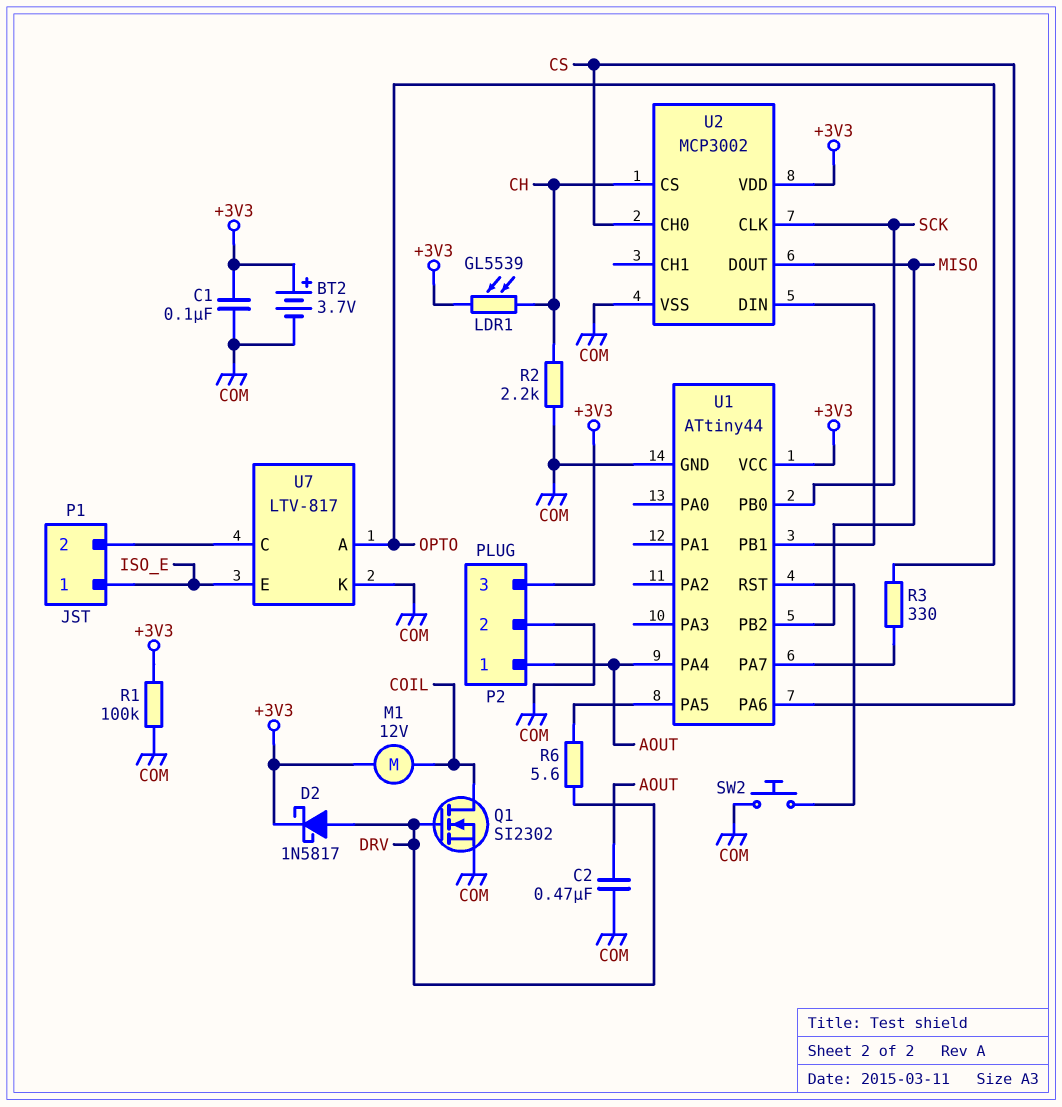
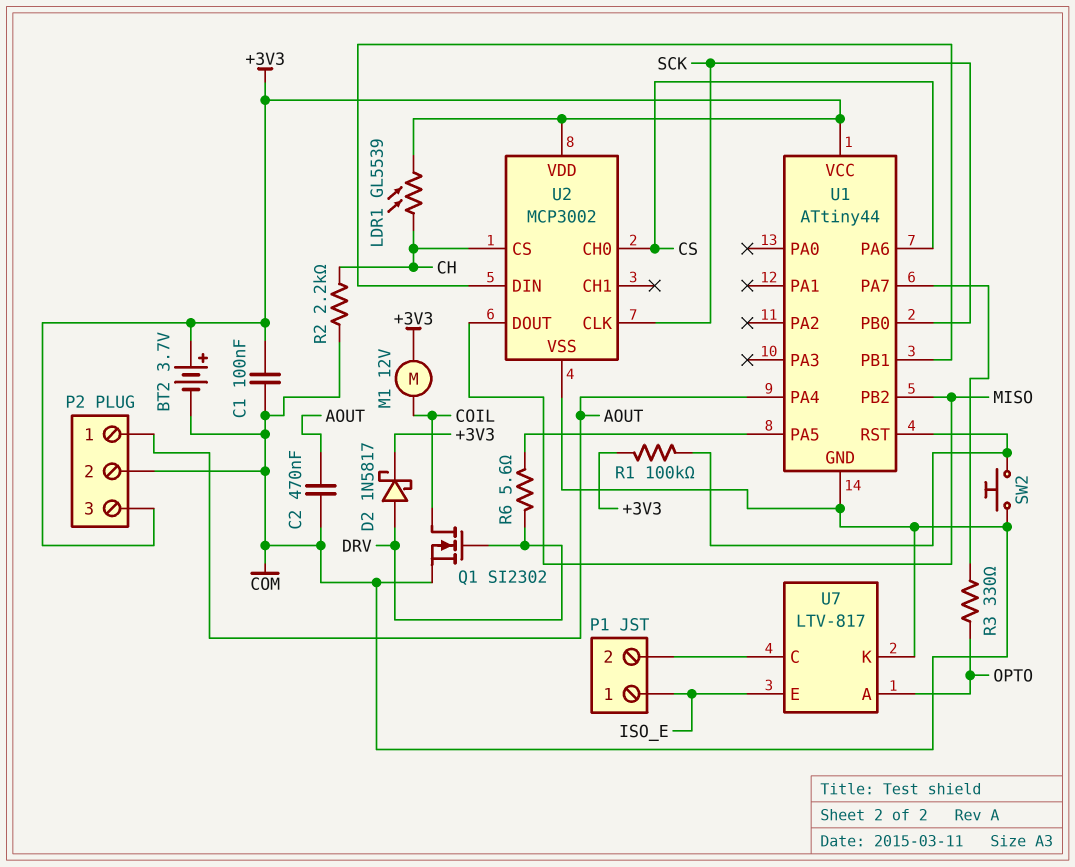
R1: 100k (+3V3, COM) -> 100k (+3V3, U1/RST)

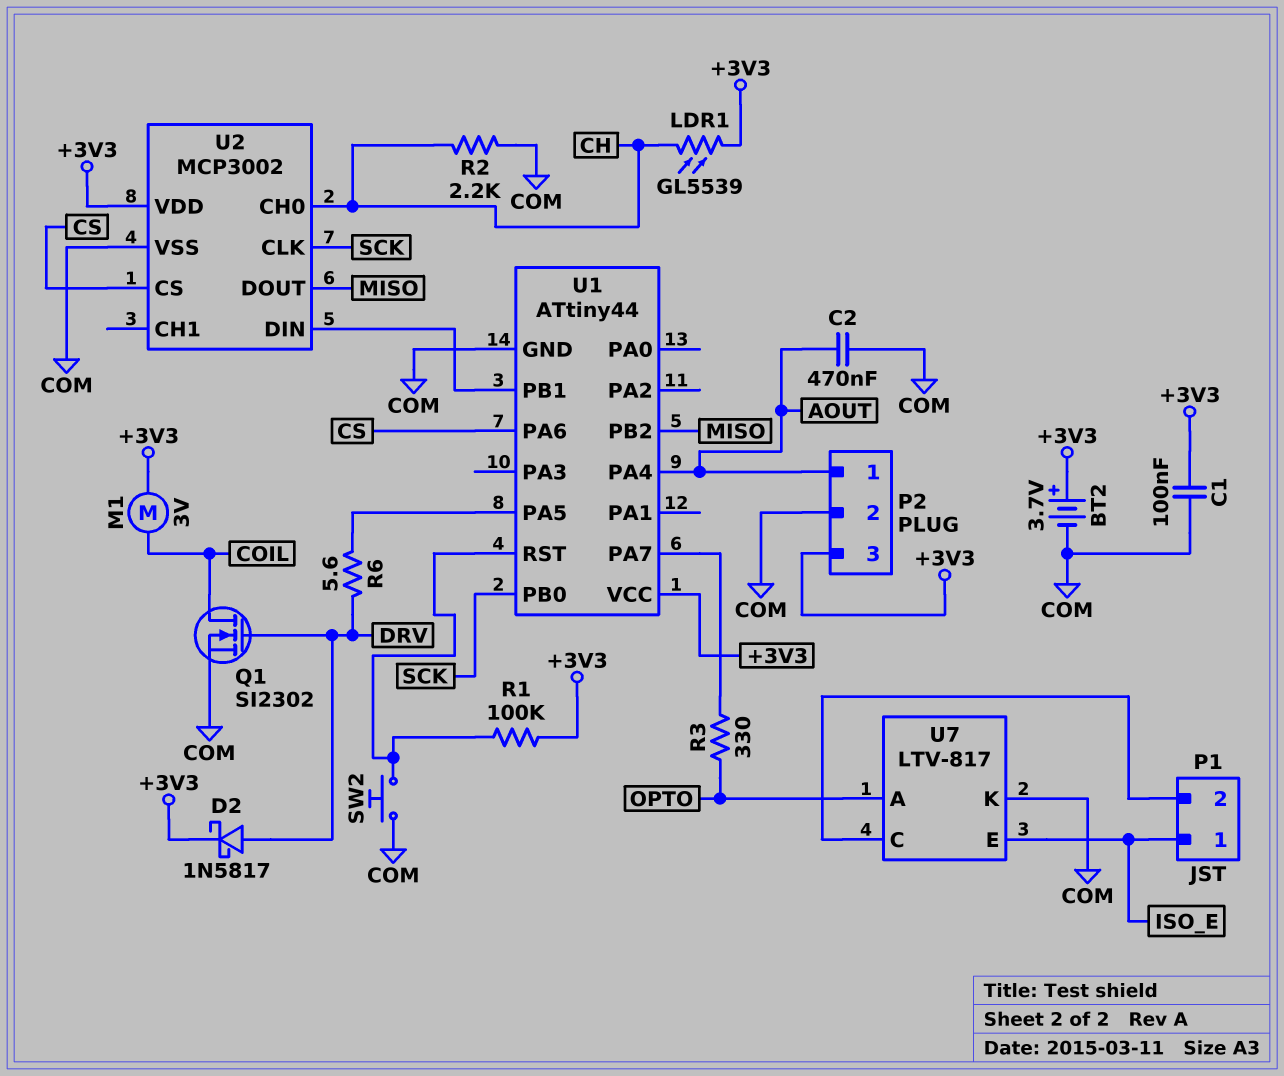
M1: motor 12V (+3V3, COIL) -> motor 3V (+3V3, COIL)
U2 pin CH0: CS -> CH
U2 pin CS: CH -> CS

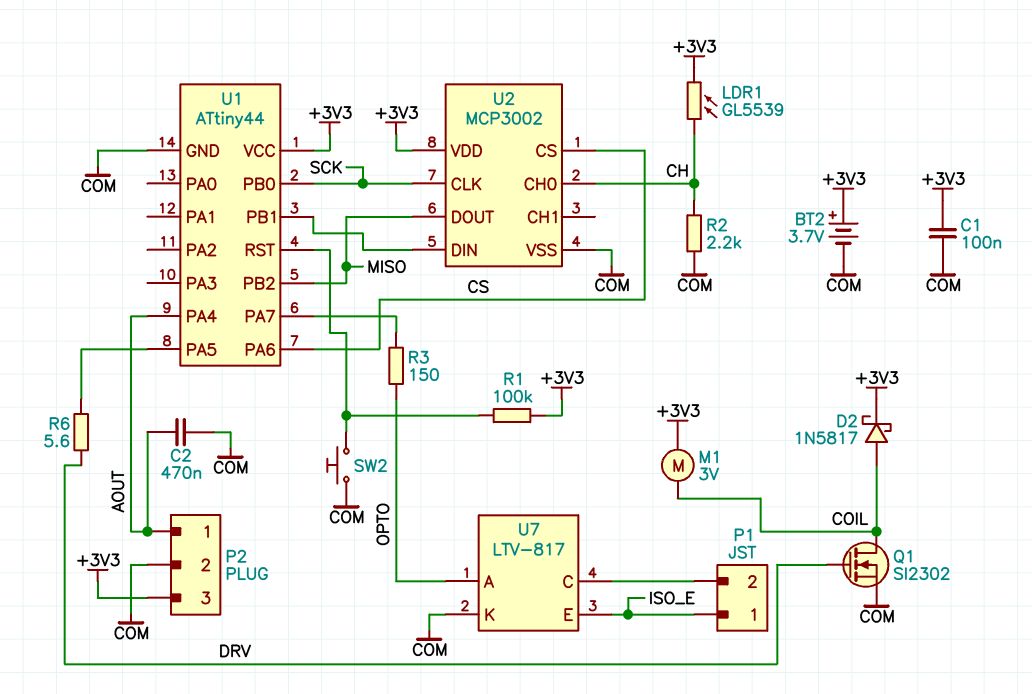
D2: schottky 1N5817 (A DRV, K +3V3) -> schottky 1N5817 (A COIL, K +3V3)
R3: 330 (OPTO, U1/PA7) -> 150 (OPTO, U1/PA7)

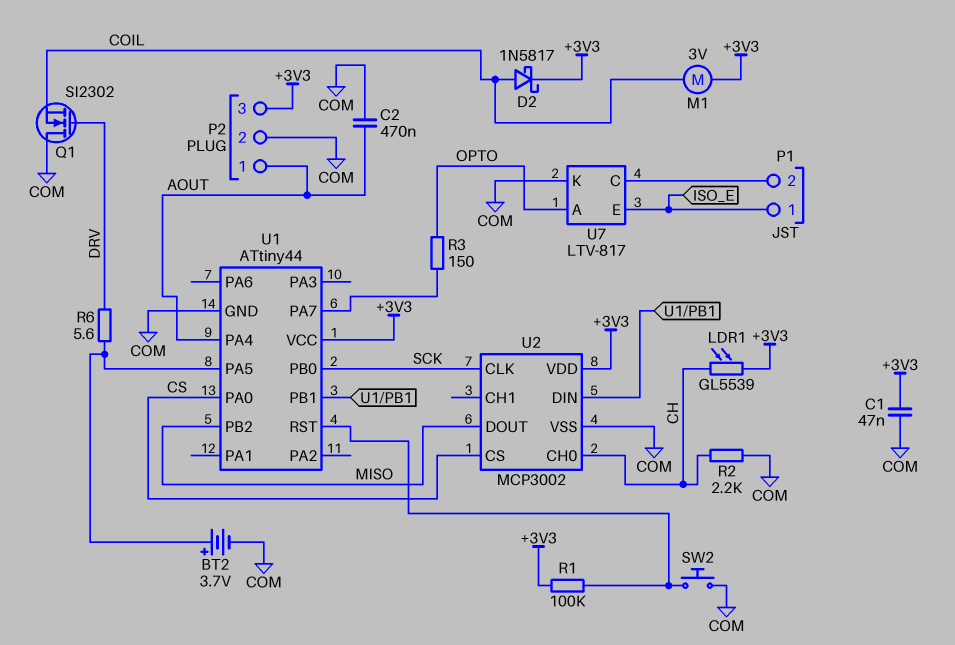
BT2: 3.7V (plus +3V3, minus COM) -> 3.7V (plus U1/PA5, minus COM)
C1: 100nF (+3V3, COM) -> 47nF (+3V3, COM)
Q1: NMOS SI2302 (G DRV, D COIL, S COM) -> NMOS SI2302 (G DRV, D COM, S COIL)
U1 pin PA0: none -> CS
U1 pin PA6: CS -> none

